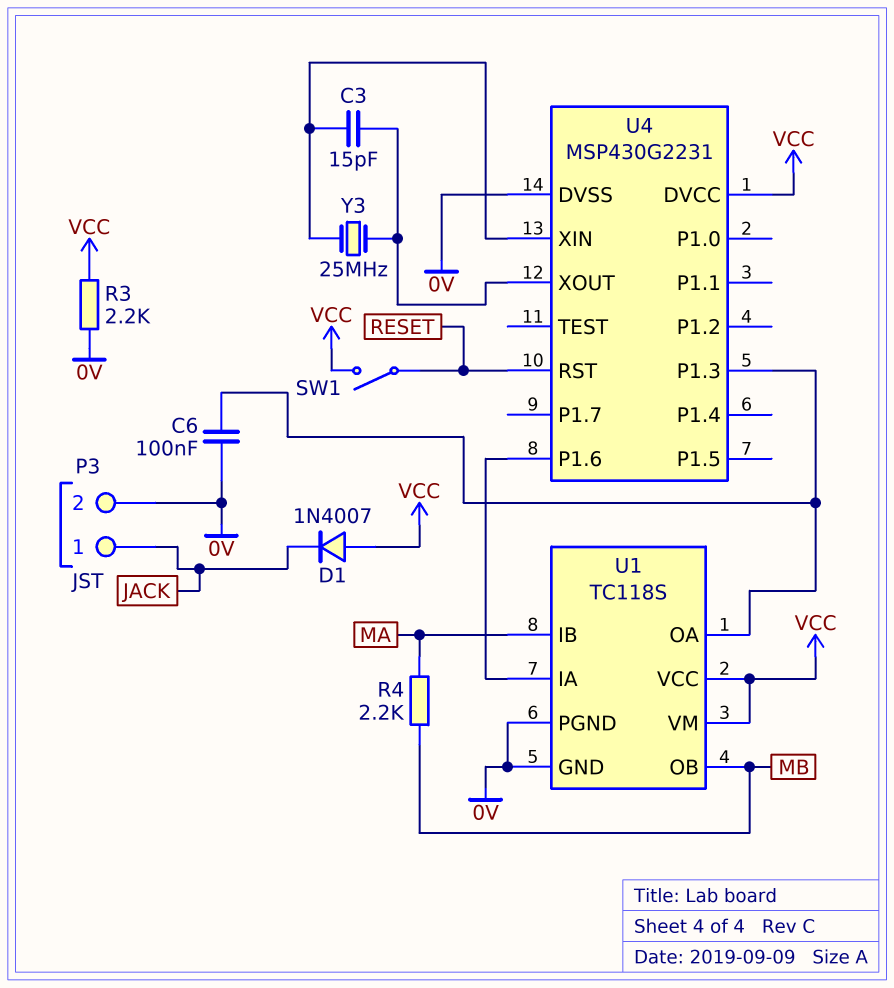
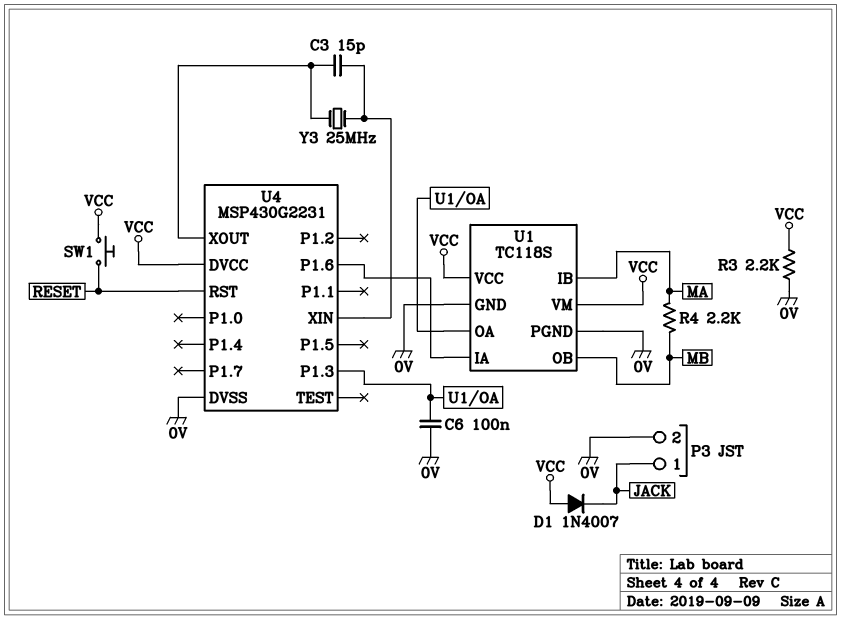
SW1: switch (RESET, VCC) -> button (RESET, VCC)

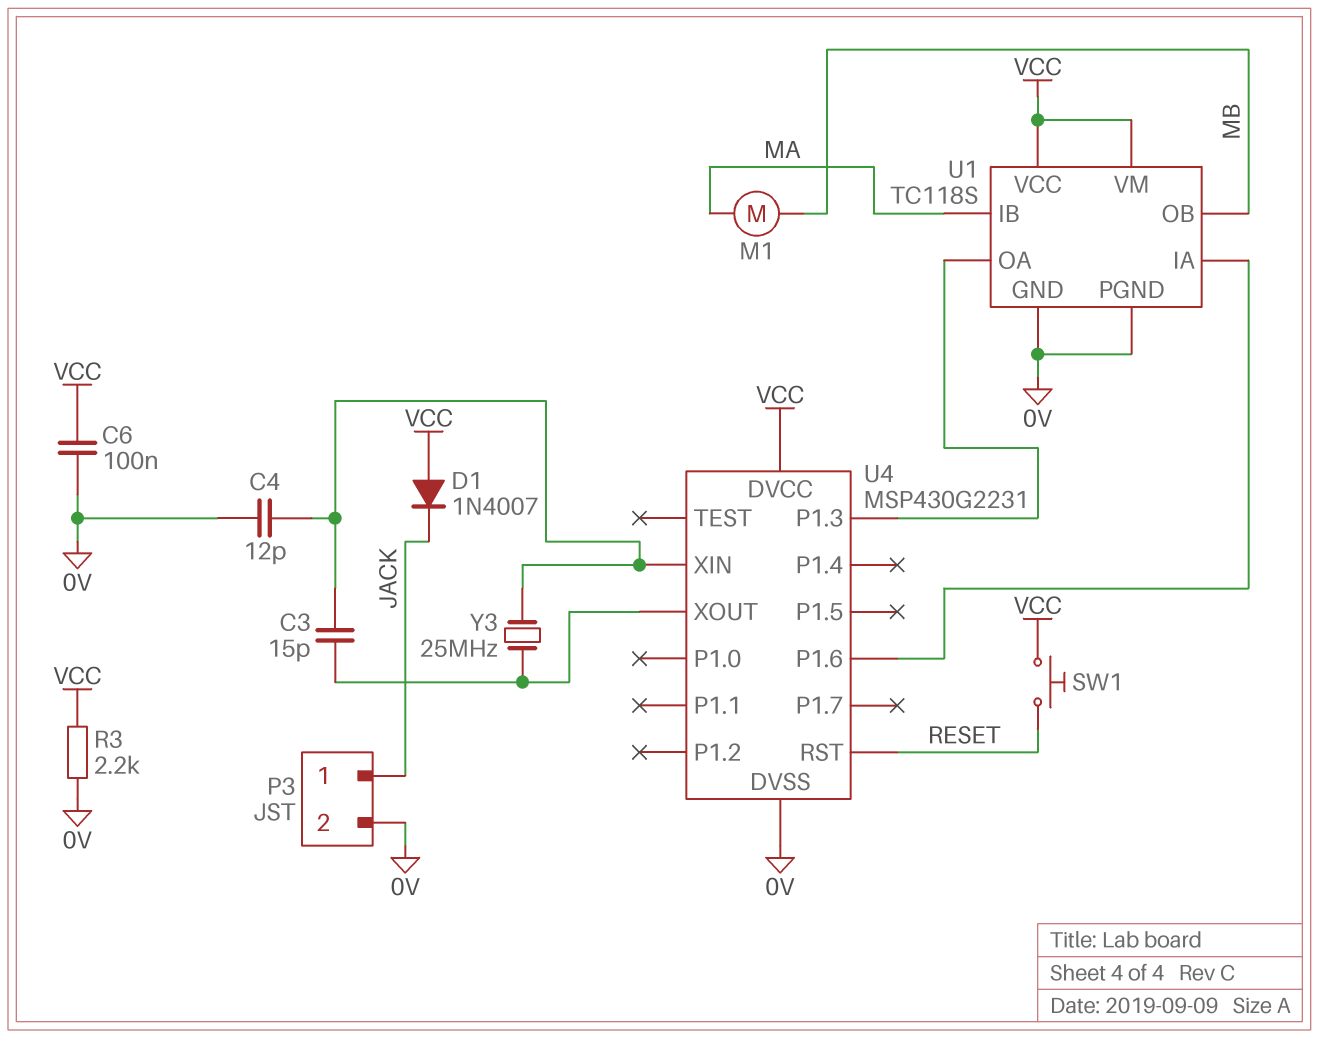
C4: none -> 12pF (0V, U4/XIN)
C6: 100nF (0V, U1/OA) -> 100nF (0V, VCC)
M1: none -> motor (MA, MB)
R4: 2.2k (MA, MB) -> none

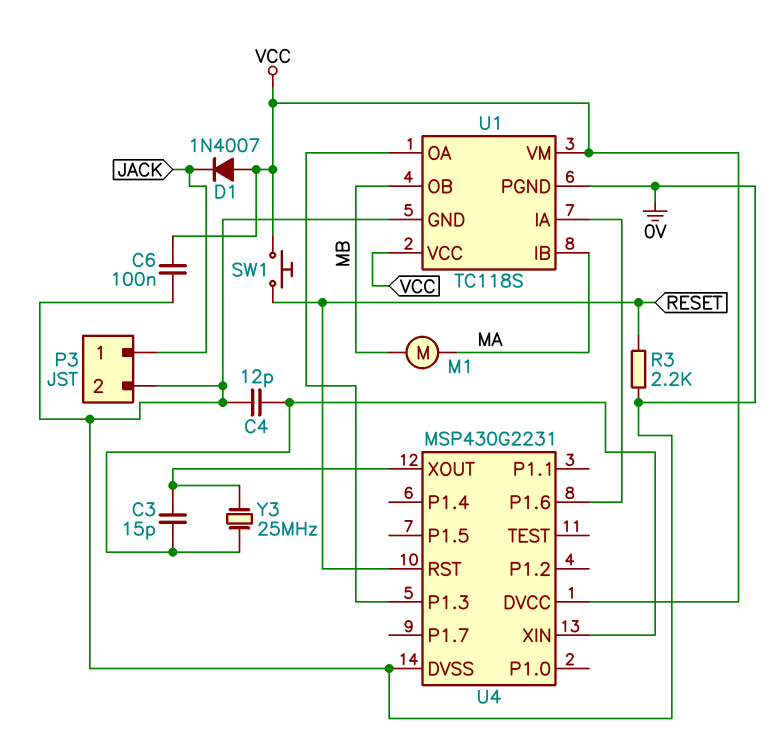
R3: 2.2k (0V, VCC) -> 2.2k (0V, RESET)

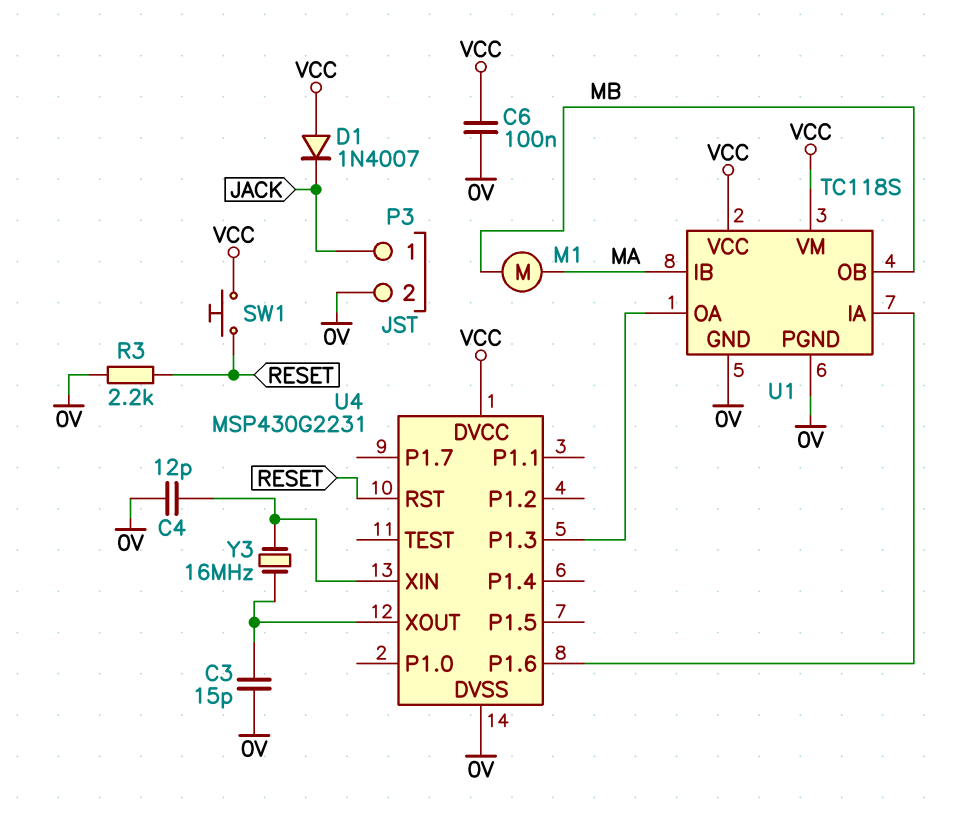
C3: 15pF (U4/XIN, U4/XOUT) -> 15pF (0V, U4/XOUT)
Y3: 25MHz (U4/XIN, U4/XOUT) -> 16MHz (U4/XIN, U4/XOUT)

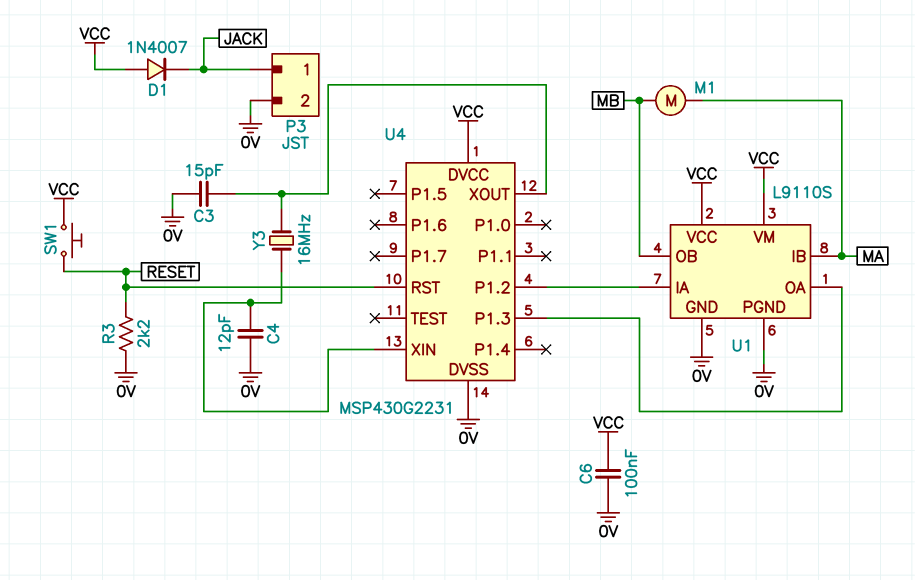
U1: TC118S -> L9110S
U4 pin P1.2: none -> U1/IA
U4 pin P1.6: U1/IA -> none

